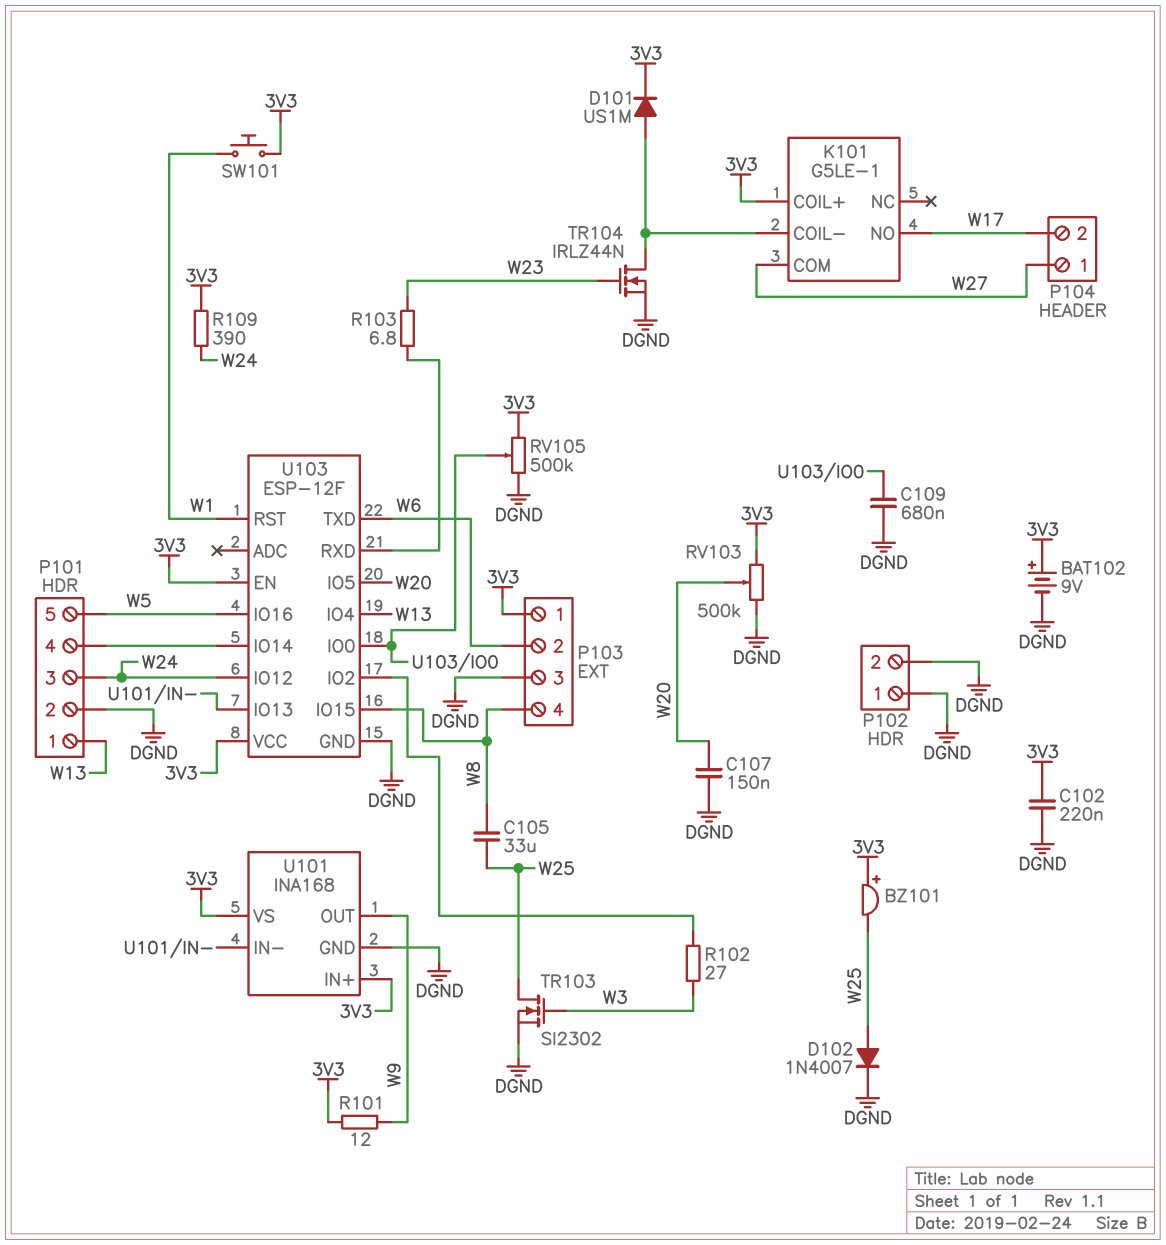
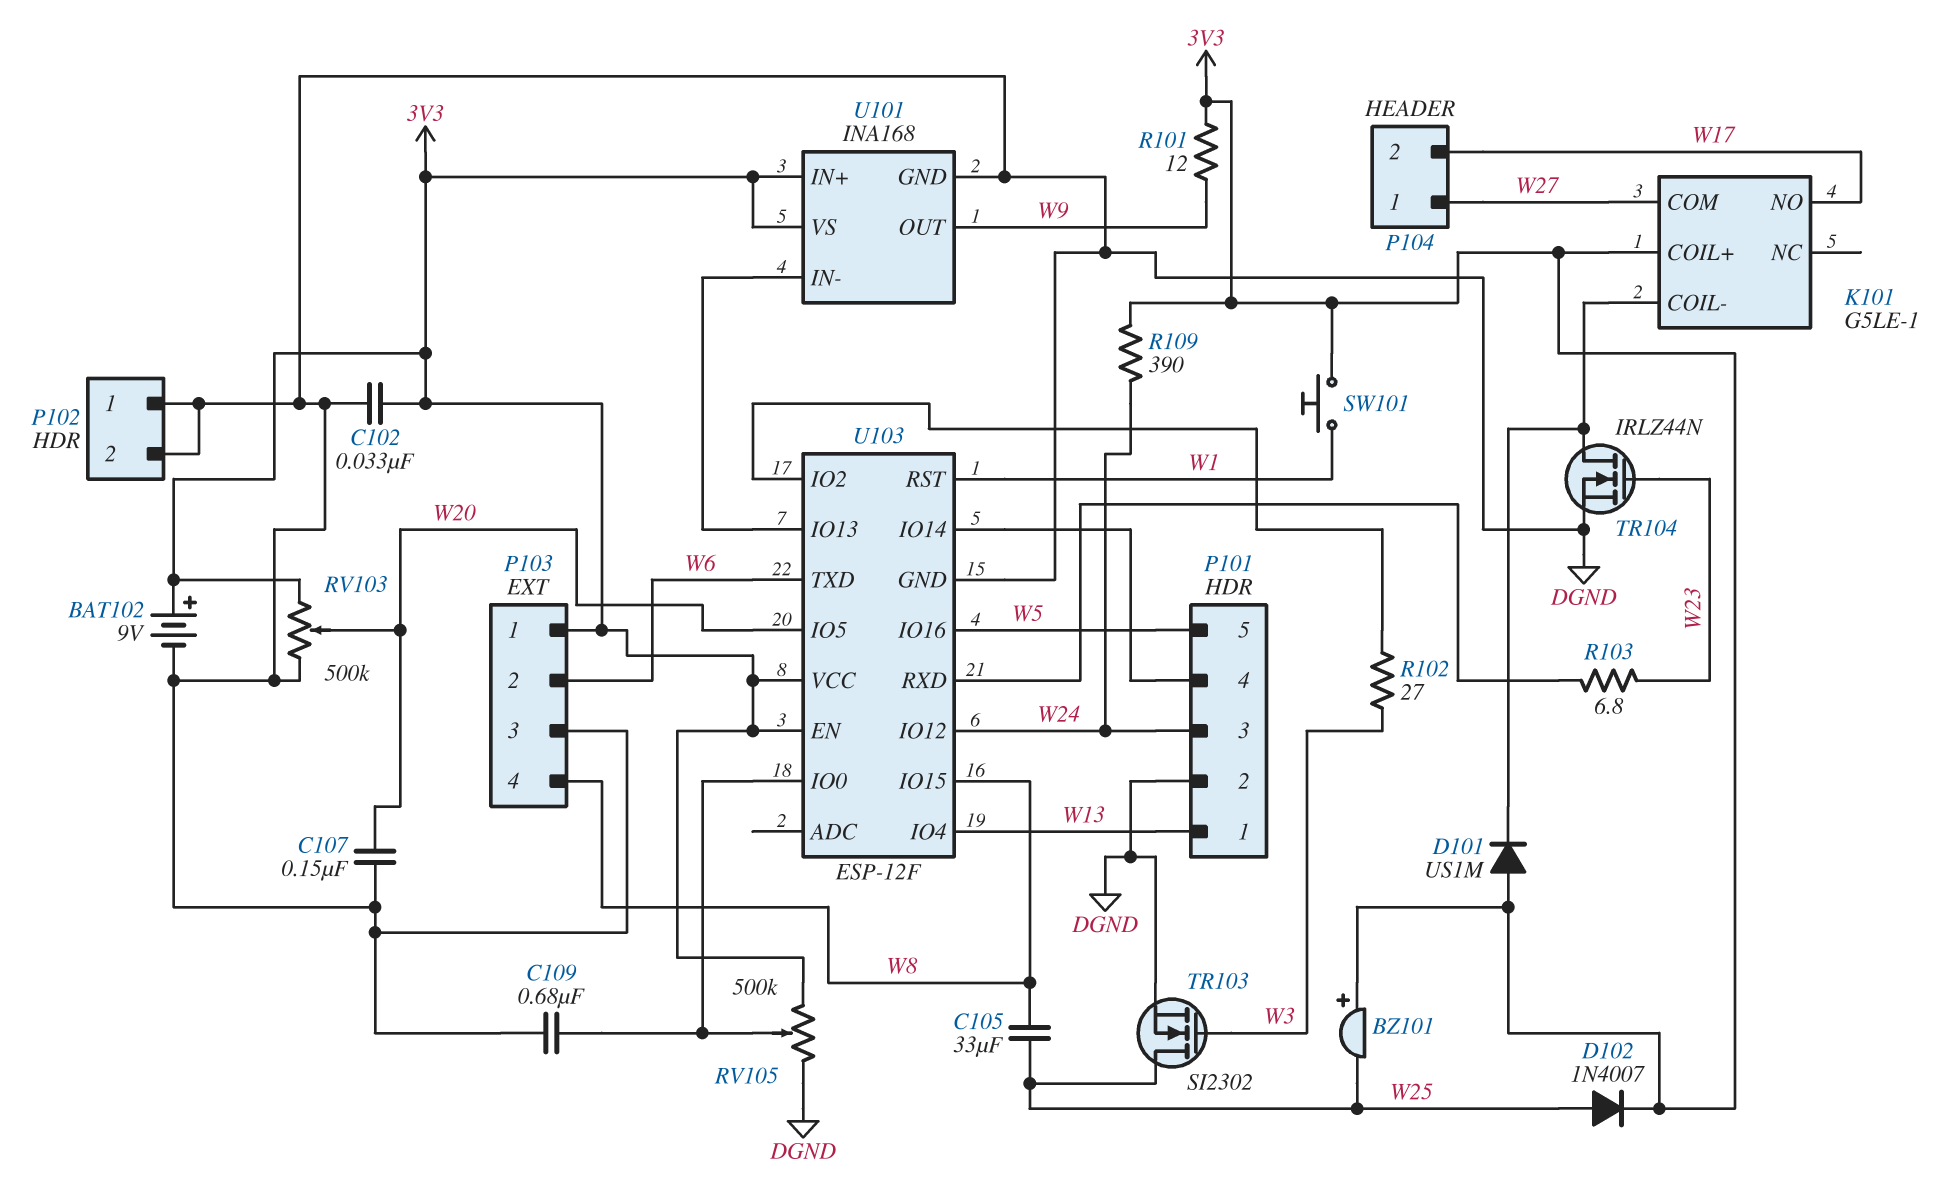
C102: 220nF (3V3, DGND) -> 33nF (3V3, DGND)
D101: diode US1M (A K101/COIL-, K 3V3) -> diode US1M (A 3V3, K K101/COIL-)
D102: diode 1N4007 (A W25, K DGND) -> diode 1N4007 (A W25, K 3V3)

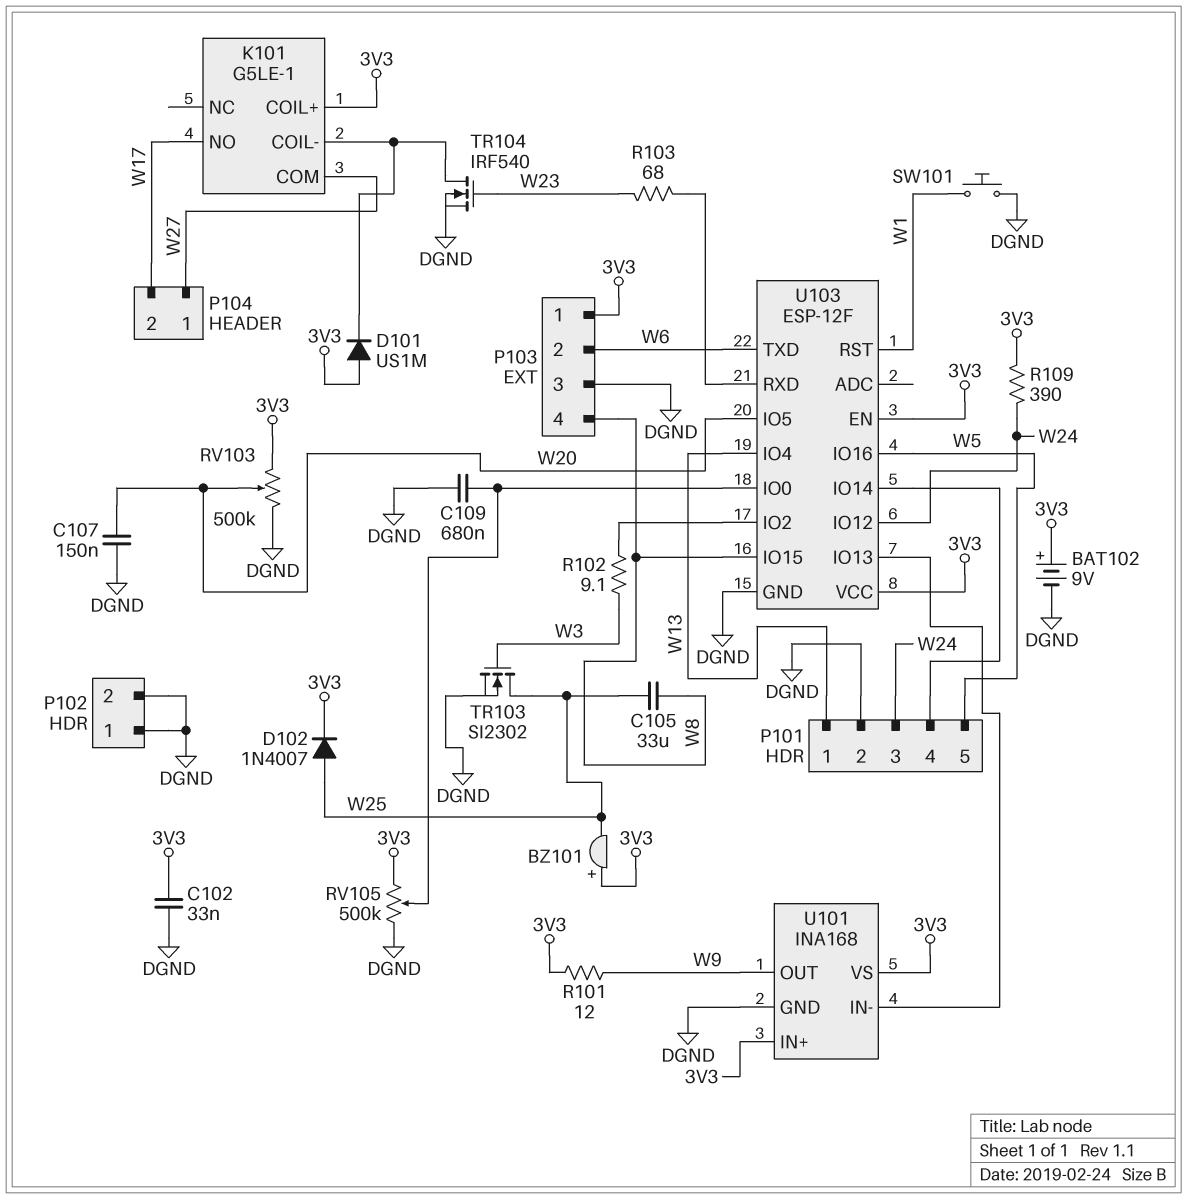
R102: 27 (U103/IO2, W3) -> 9.1 (U103/IO2, W3)
R103: 6.8 (U103/RXD, W23) -> 68 (U103/RXD, W23)
SW101: button (3V3, W1) -> button (DGND, W1)
TR104: NMOS IRLZ44N (G W23, D K101/COIL-, S DGND) -> NMOS IRF540 (G W23, D K101/COIL-, S DGND)

